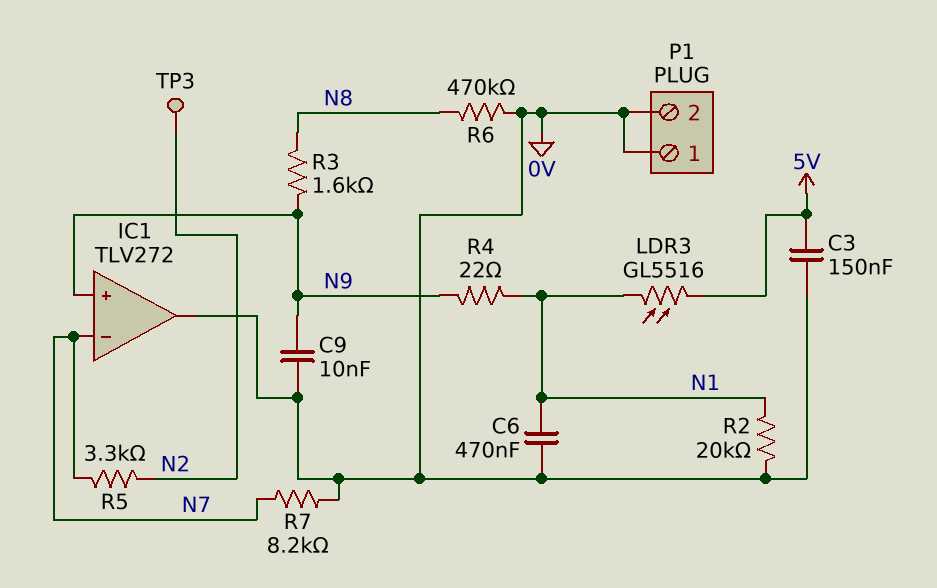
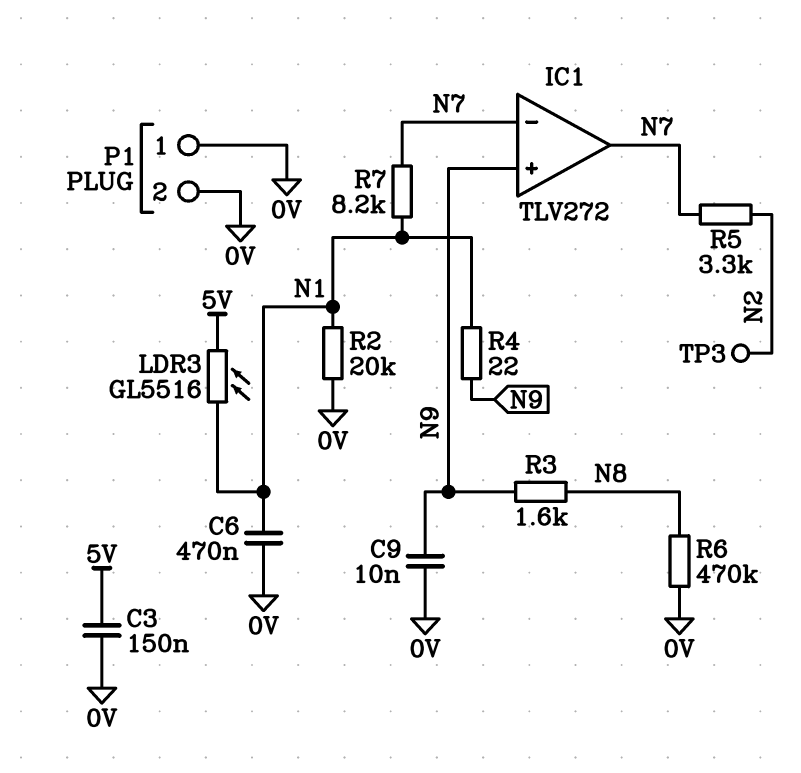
IC1 pin out: 0V -> N7
R7: 8.2k (0V, N7) -> 8.2k (N1, N7)

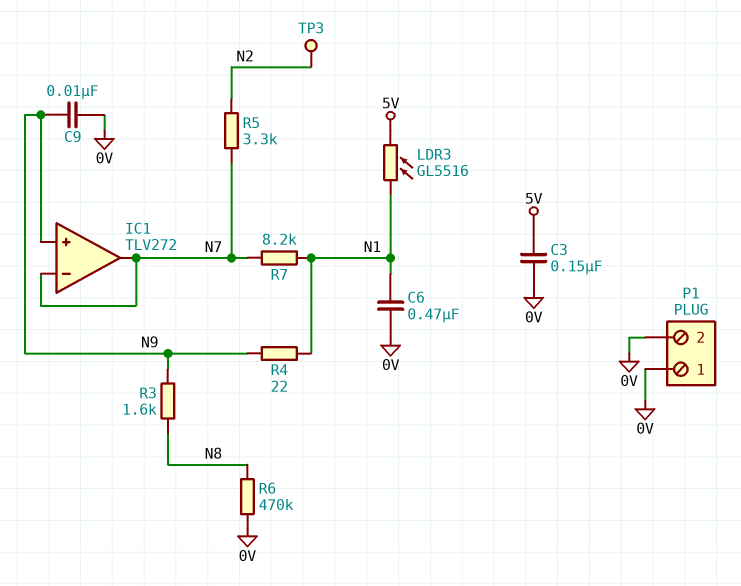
R2: 20k (0V, N1) -> none

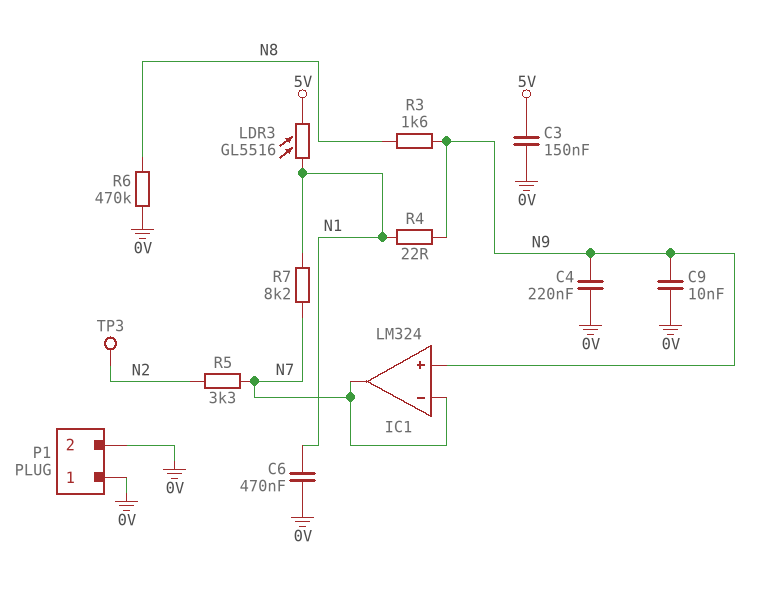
C4: none -> 220nF (0V, N9)
IC1: TLV272 -> LM324

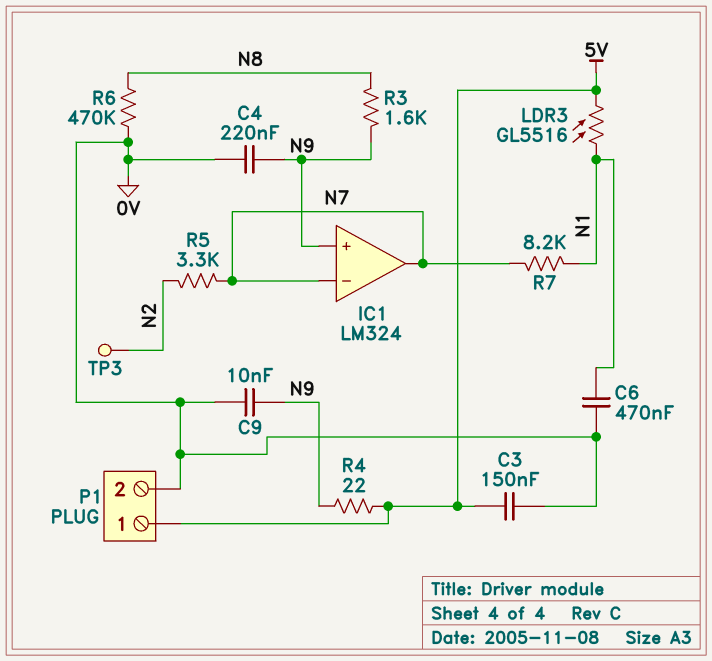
P1 pin 1: 0V -> 5V
R4: 22 (N1, N9) -> 22 (5V, N9)

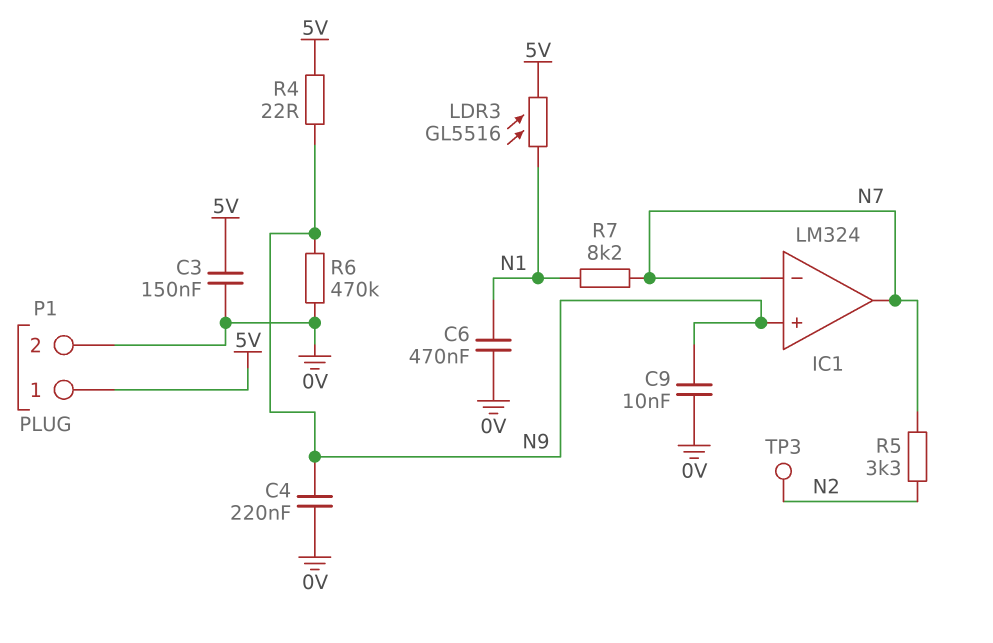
R3: 1.6k (N8, N9) -> none
R6: 470k (0V, N8) -> 470k (0V, N9)

